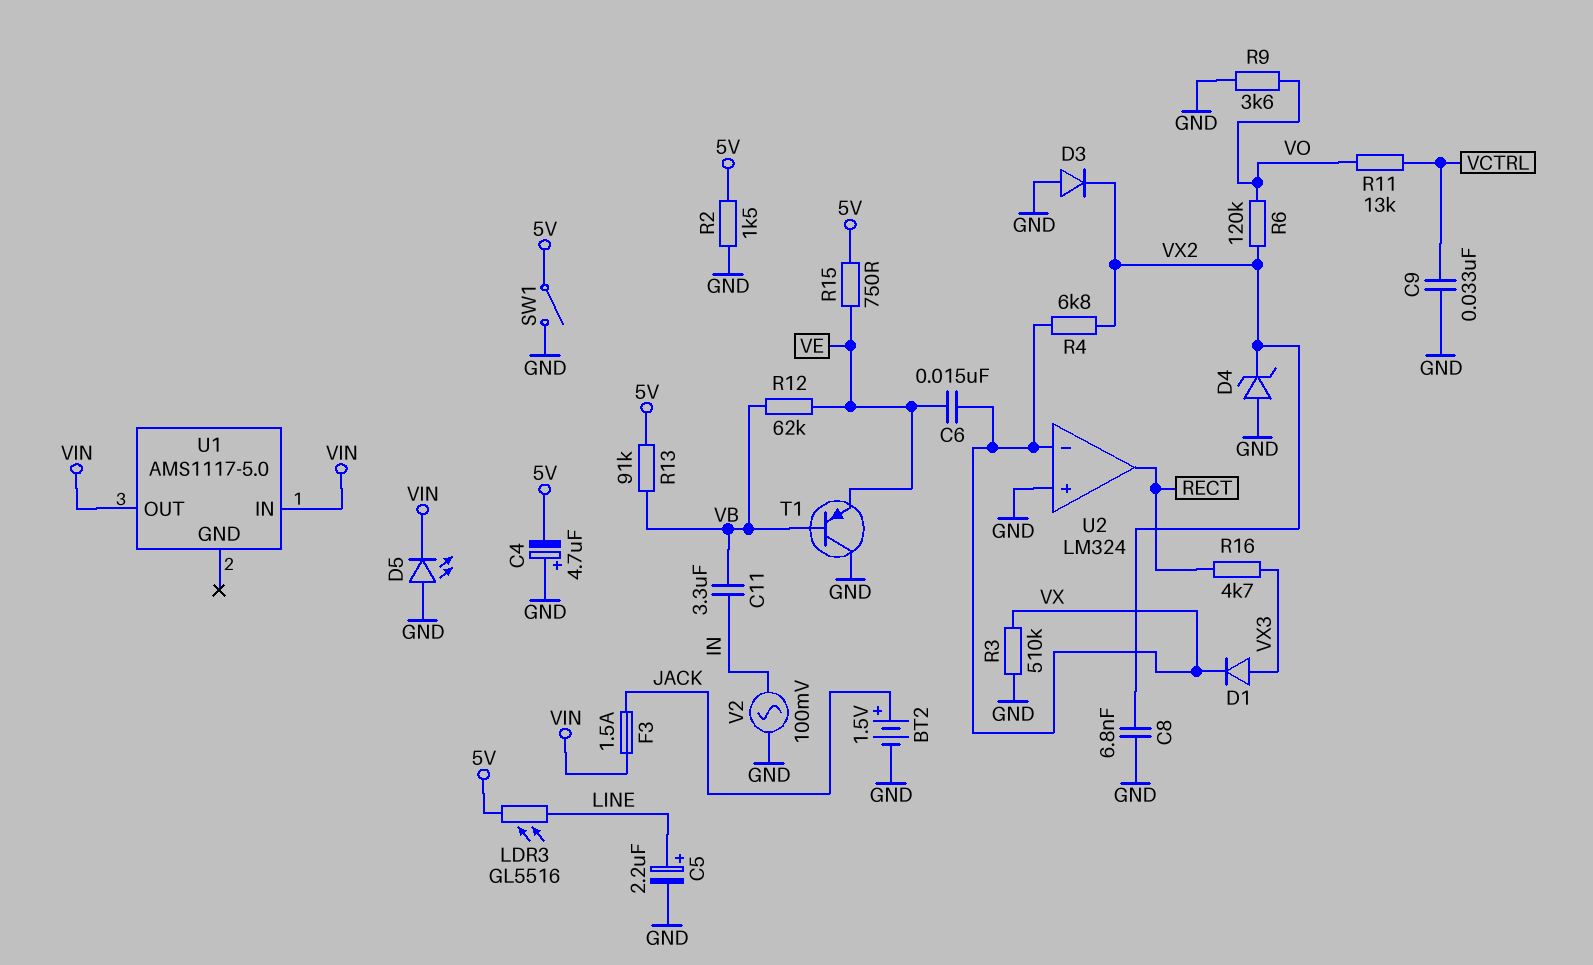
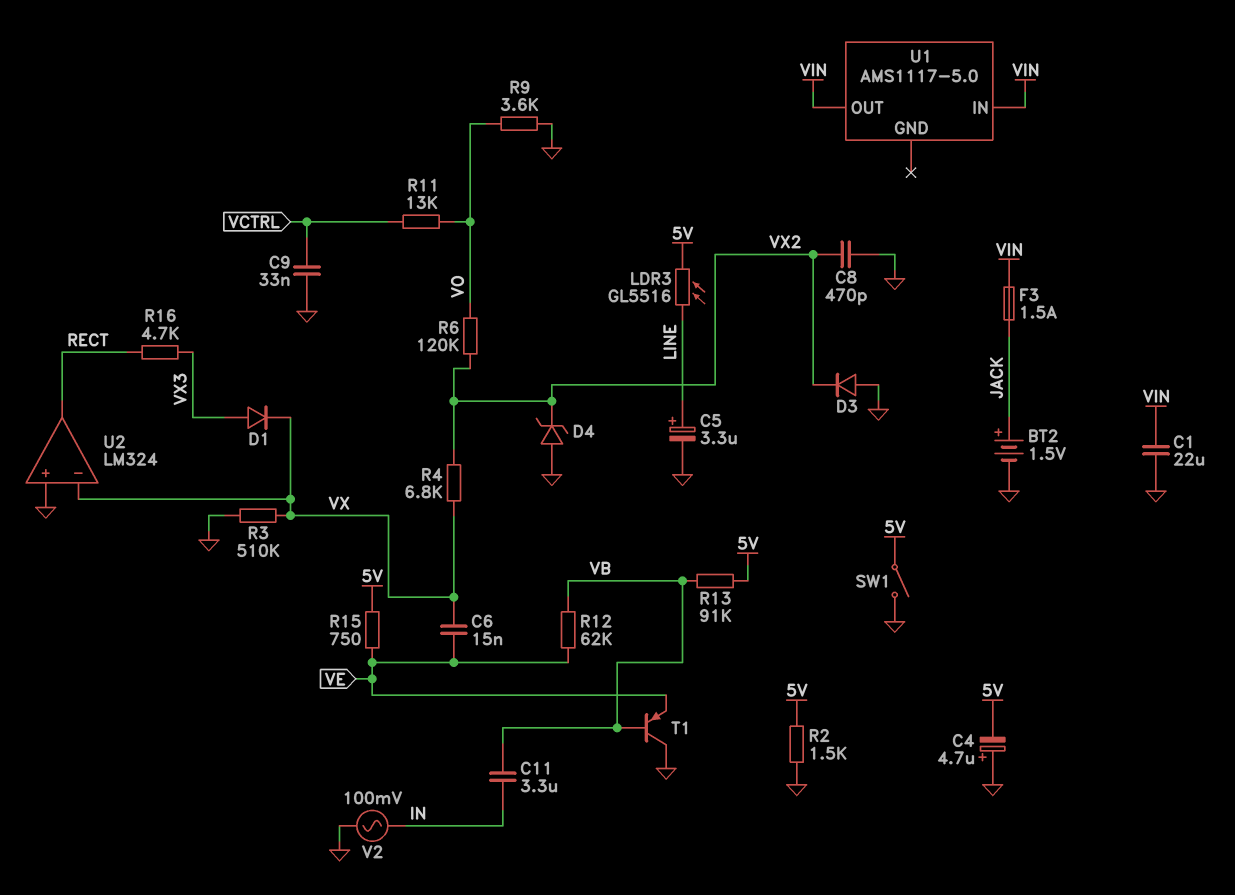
C1: none -> 22uF (GND, VIN)
C5: 2.2uF (plus LINE, minus GND) -> 3.3uF (plus LINE, minus GND)
C8: 6.8nF (GND, VX2) -> 470pF (GND, VX2)
D5: LED (A GND, K VIN) -> none

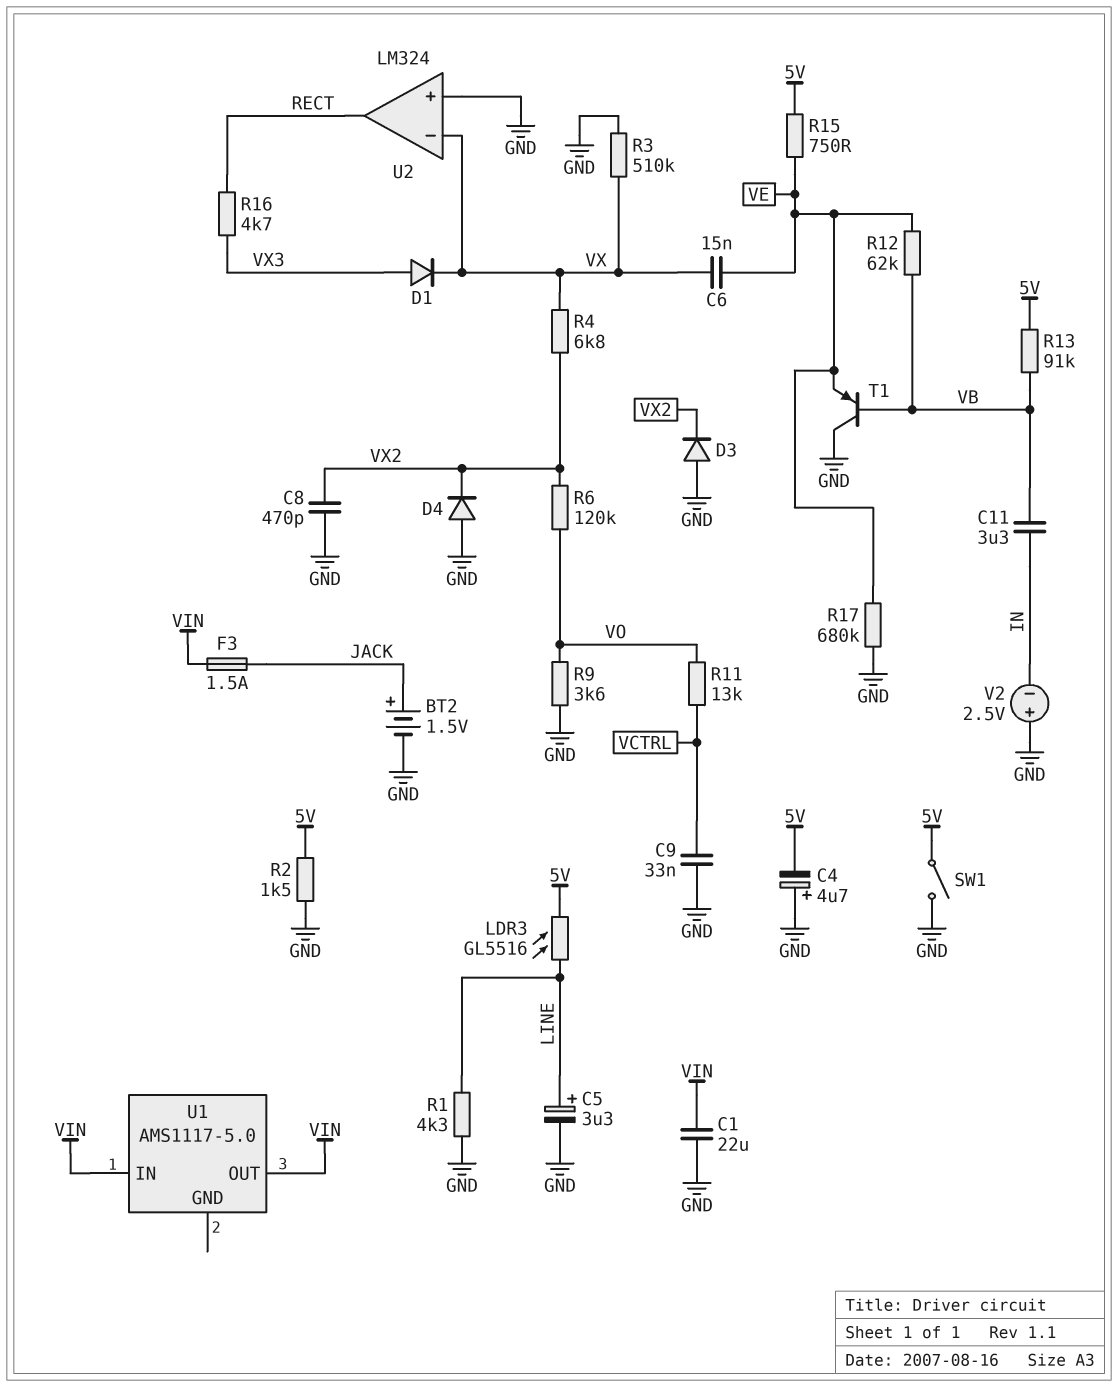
D4: zener (A GND, K VX2) -> diode (A GND, K VX2)
R1: none -> 4.3k (GND, LINE)
R17: none -> 680k (GND, VE)
V2: AC 100mV (GND, IN) -> 2.5V (plus GND, minus IN)

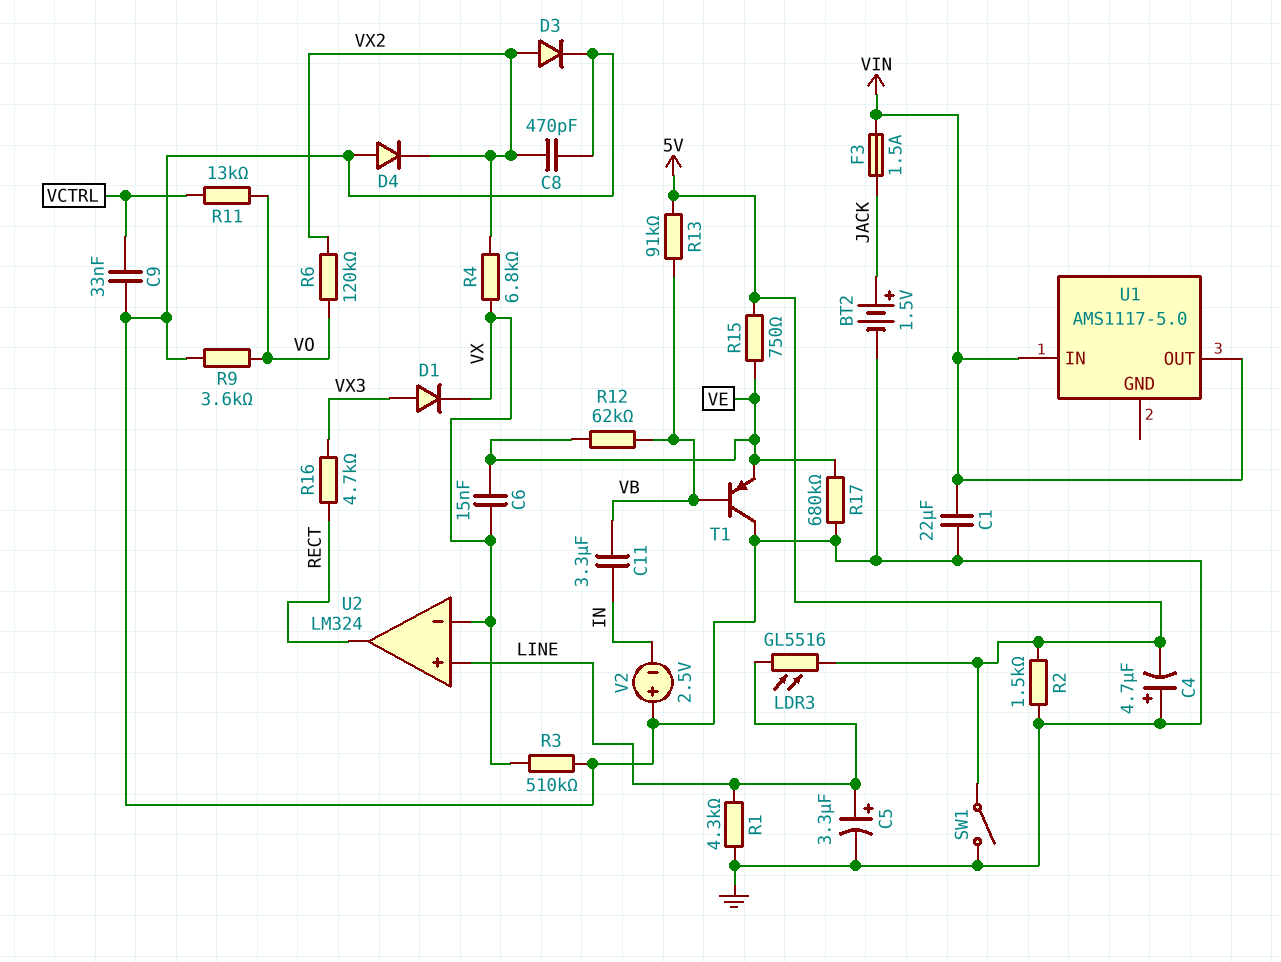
D3: diode (A GND, K VX2) -> diode (A VX2, K GND)
U2 pin in+: GND -> LINE

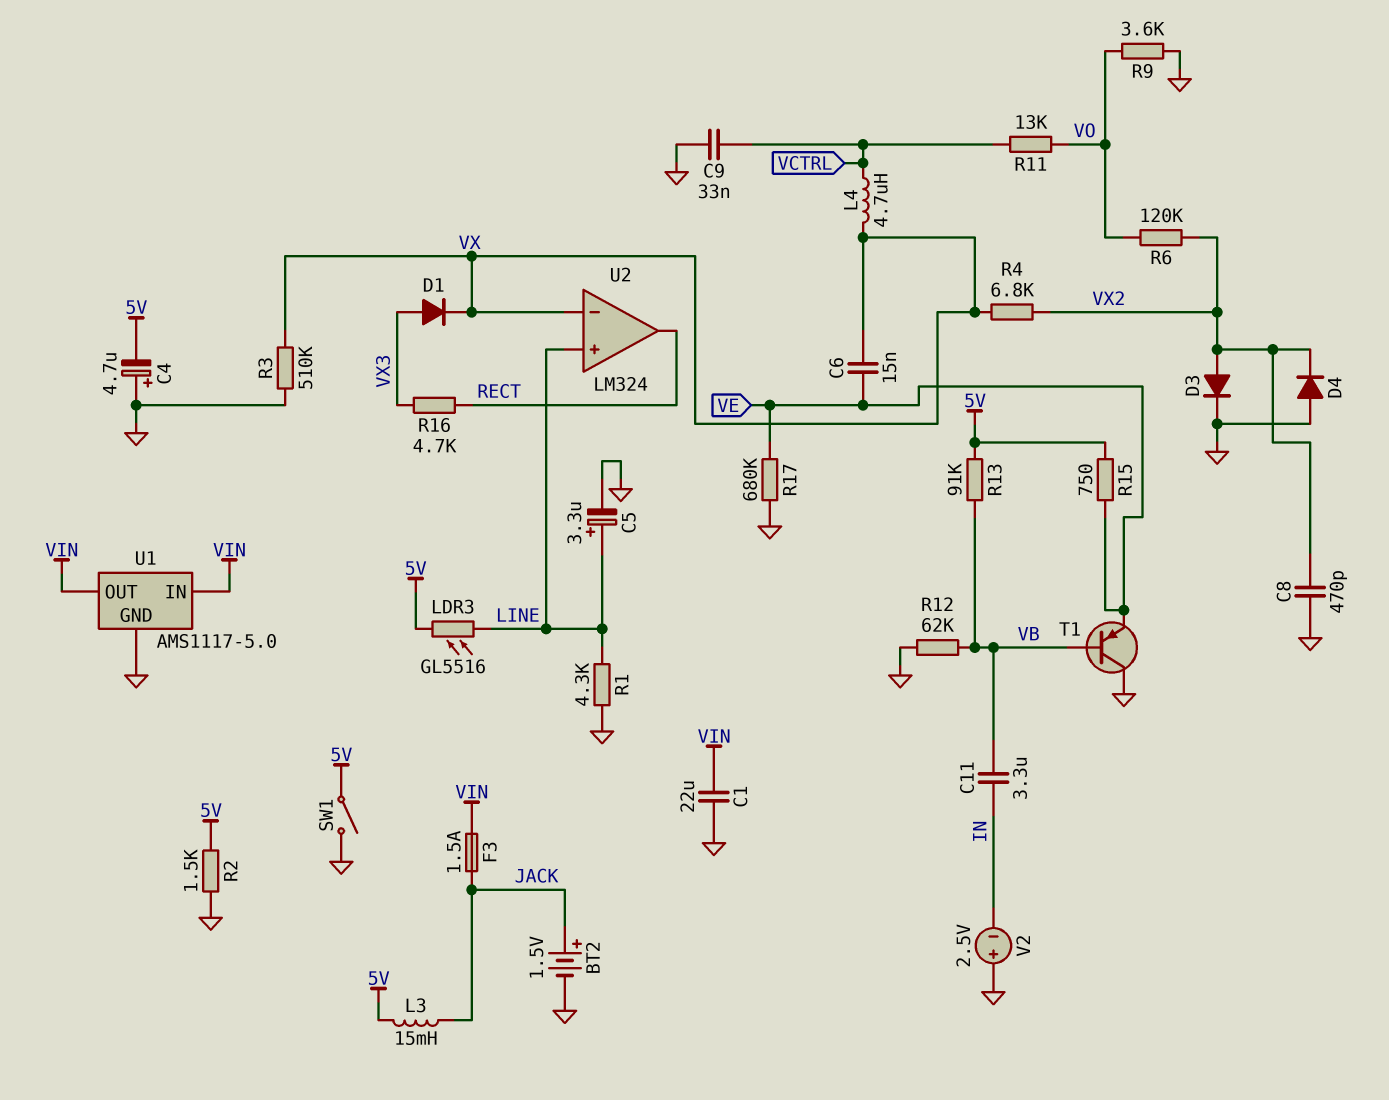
L3: none -> 15mH (5V, JACK)
L4: none -> 4.7uH (VCTRL, VX)
R12: 62k (VB, VE) -> 62k (GND, VB)
U1 pin GND: none -> GND

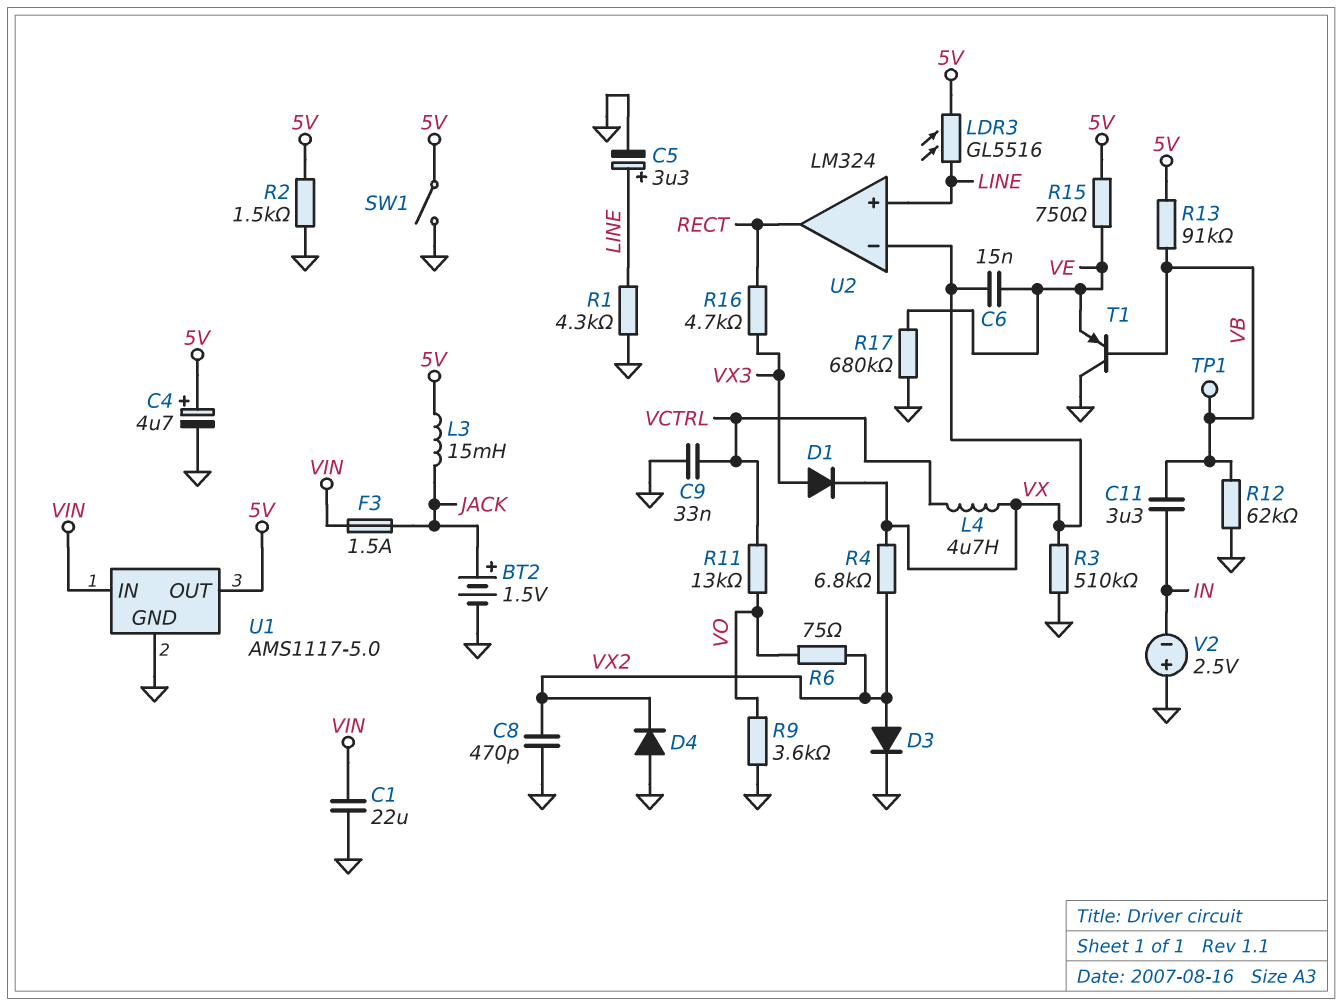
C4: 4.7uF (plus GND, minus 5V) -> 4.7uF (plus 5V, minus GND)
R6: 120k (VO, VX2) -> 75 (VO, VX2)
TP1: none -> test point (VB)
U1 pin OUT: VIN -> 5V

